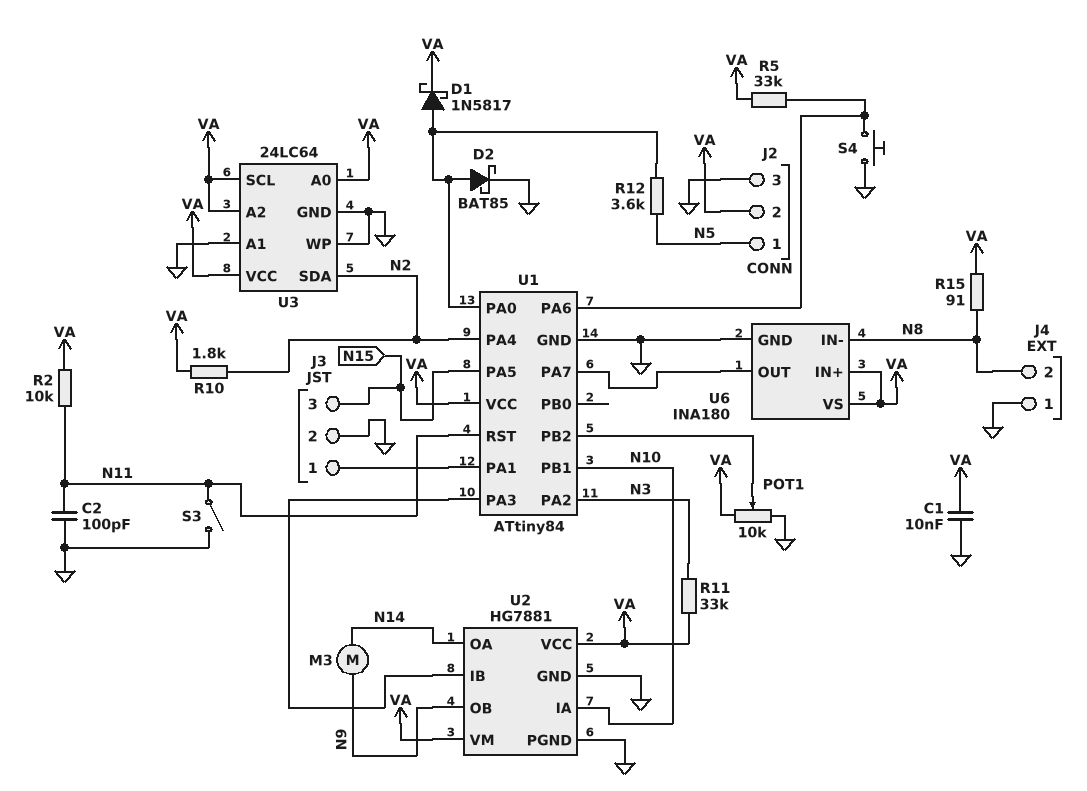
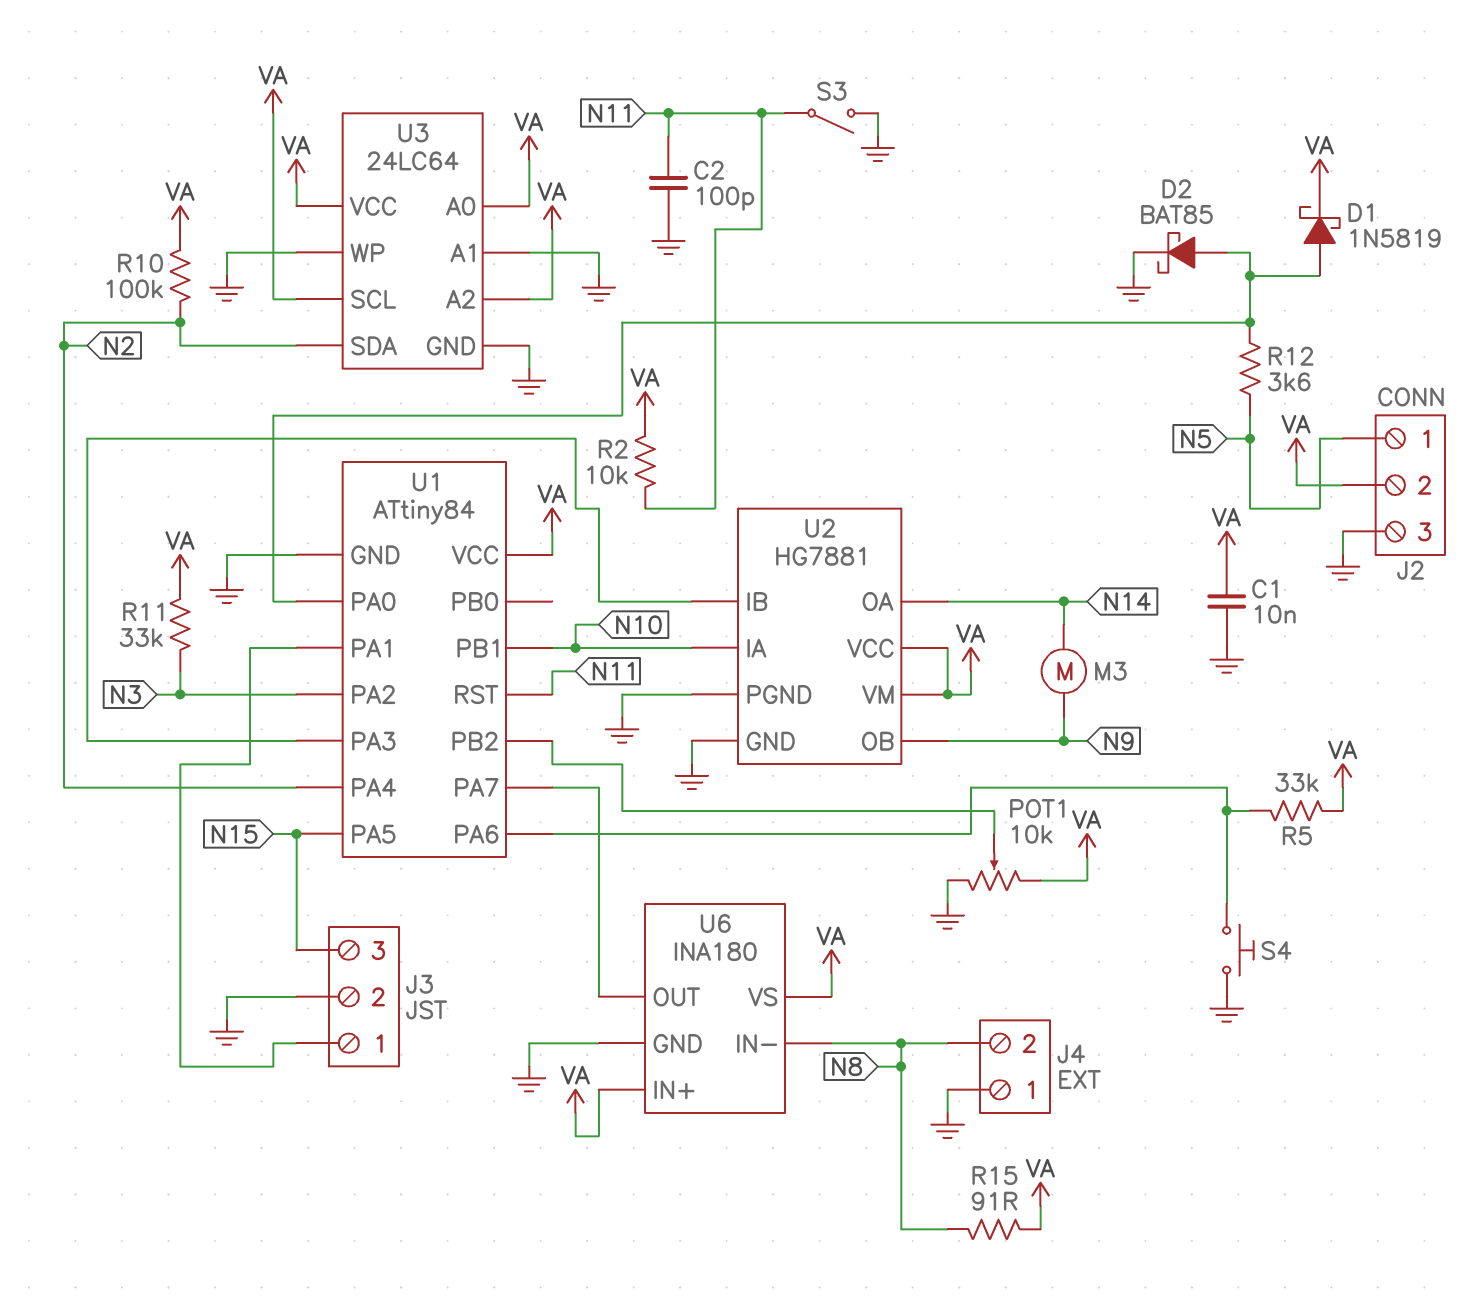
D1: schottky 1N5817 (A U1/PA0, K VA) -> schottky 1N5819 (A U1/PA0, K VA)
R10: 1.8k (N2, VA) -> 100k (N2, VA)

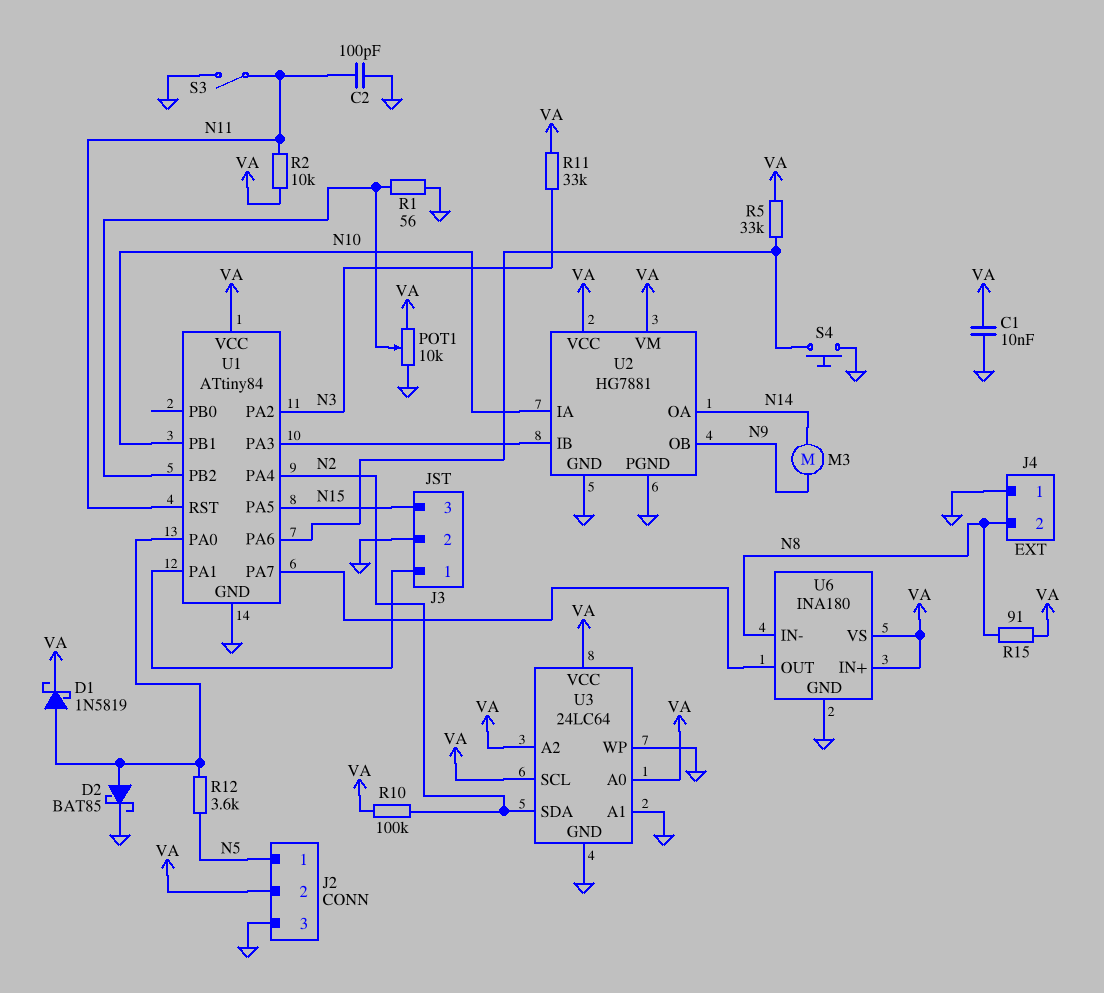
R1: none -> 56 (GND, U1/PB2)

